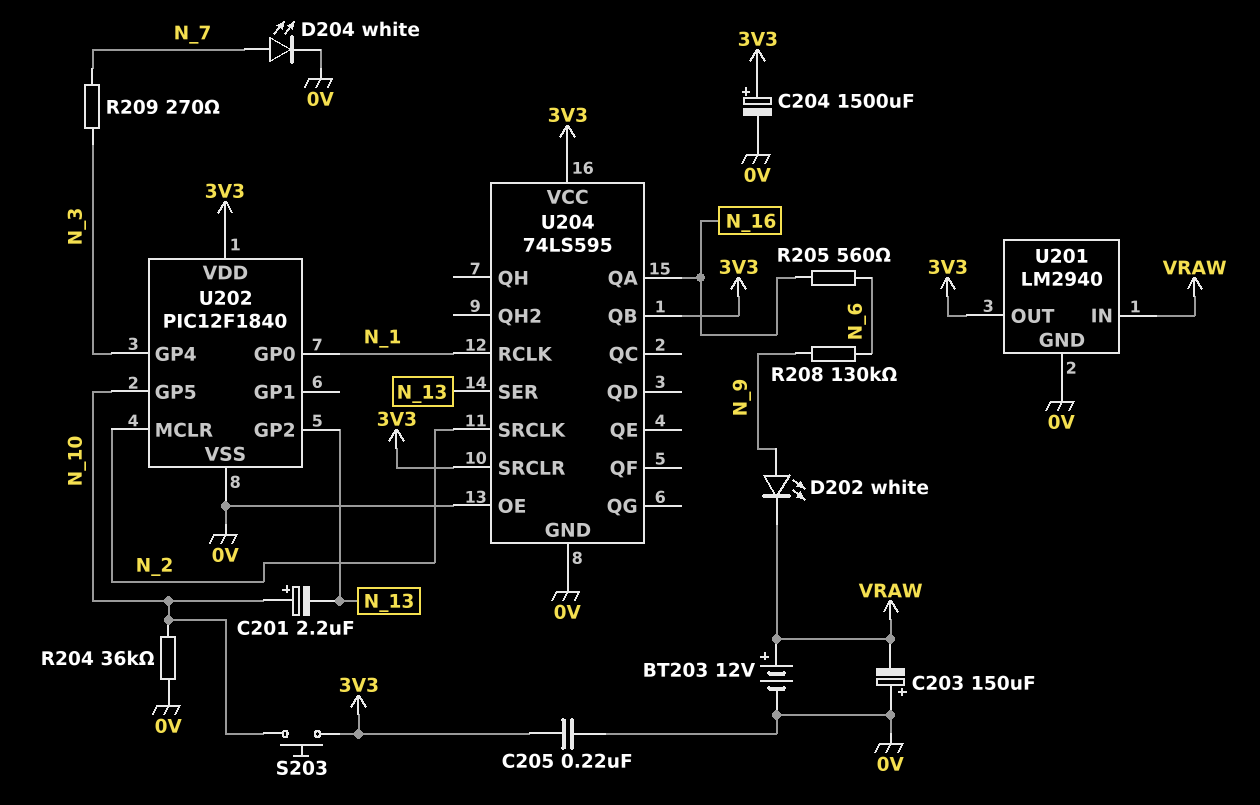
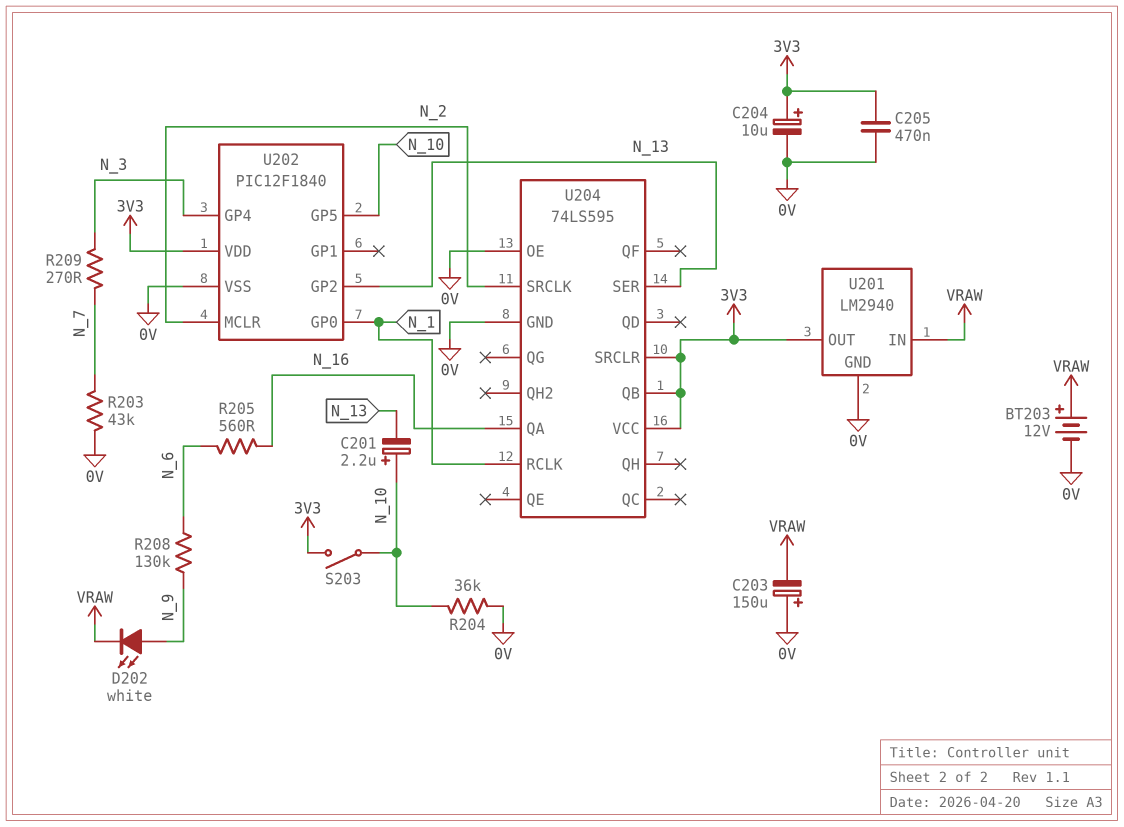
C204: 1500uF (plus 3V3, minus 0V) -> 10uF (plus 3V3, minus 0V)
C205: 220nF (0V, 3V3) -> 470nF (0V, 3V3)
D204: LED white (A N_7, K 0V) -> none
R203: none -> 43k (0V, N_7)
S203: button (3V3, N_10) -> switch (3V3, N_10)

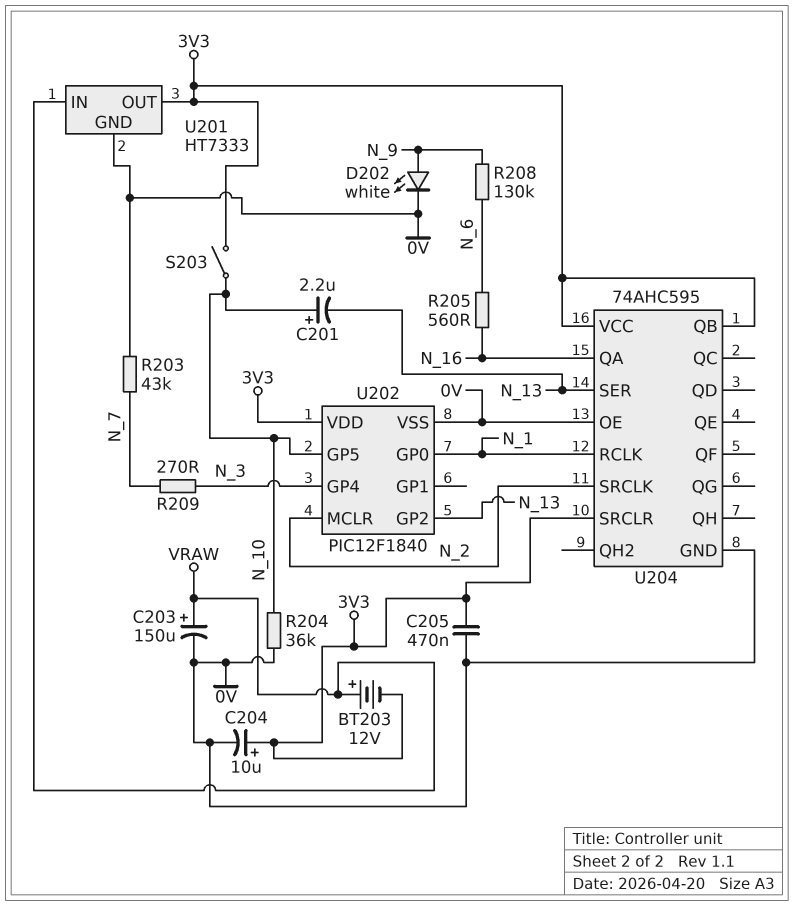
BT203: 12V (plus VRAW, minus 0V) -> 12V (plus VRAW, minus 3V3)
C203: 150uF (plus 0V, minus VRAW) -> 150uF (plus VRAW, minus 0V)
D202: LED white (A N_9, K VRAW) -> LED white (A N_9, K 0V)
U201: LM2940 -> HT7333
U204: 74LS595 -> 74AHC595

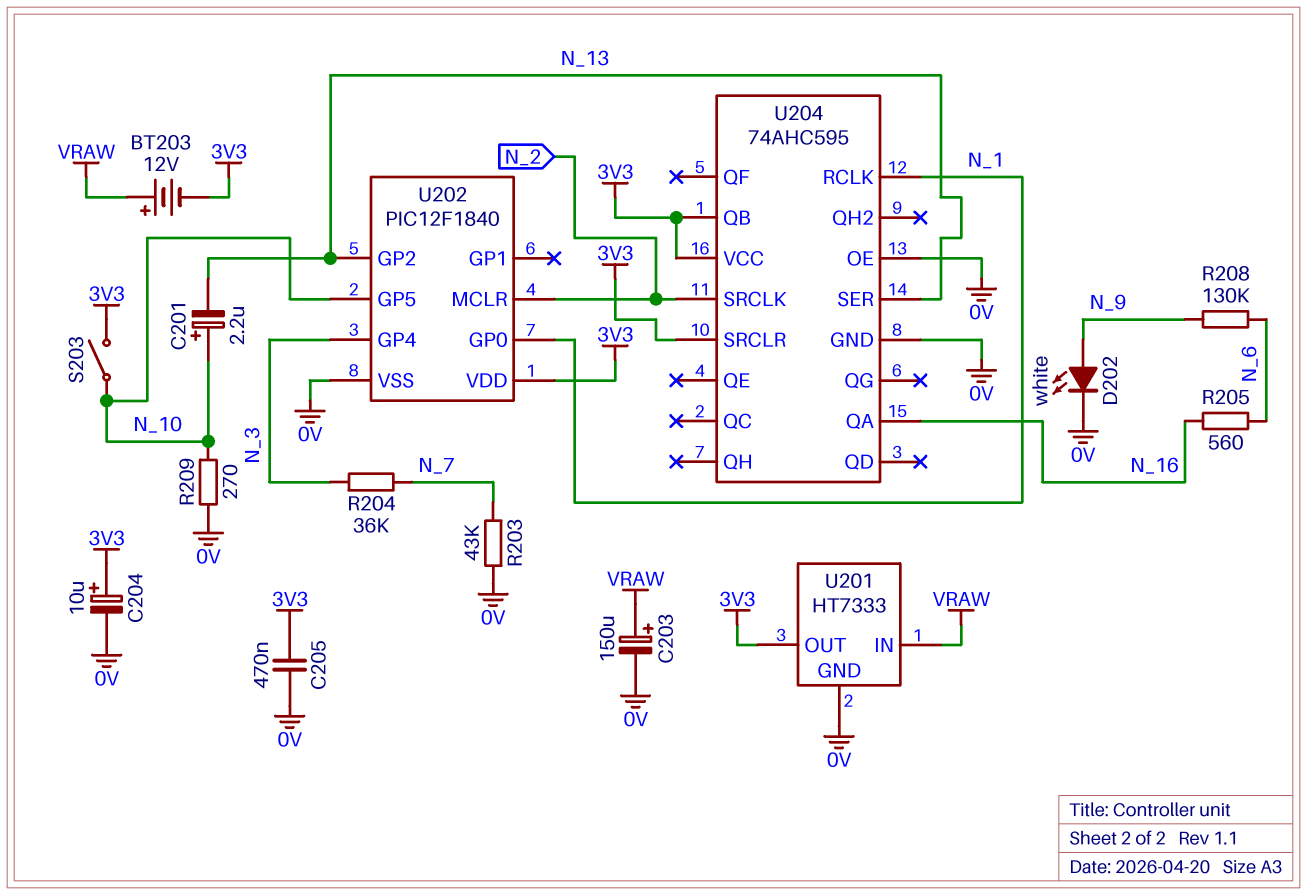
R204: 36k (0V, N_10) -> 36k (N_3, N_7)
R209: 270 (N_3, N_7) -> 270 (0V, N_10)

